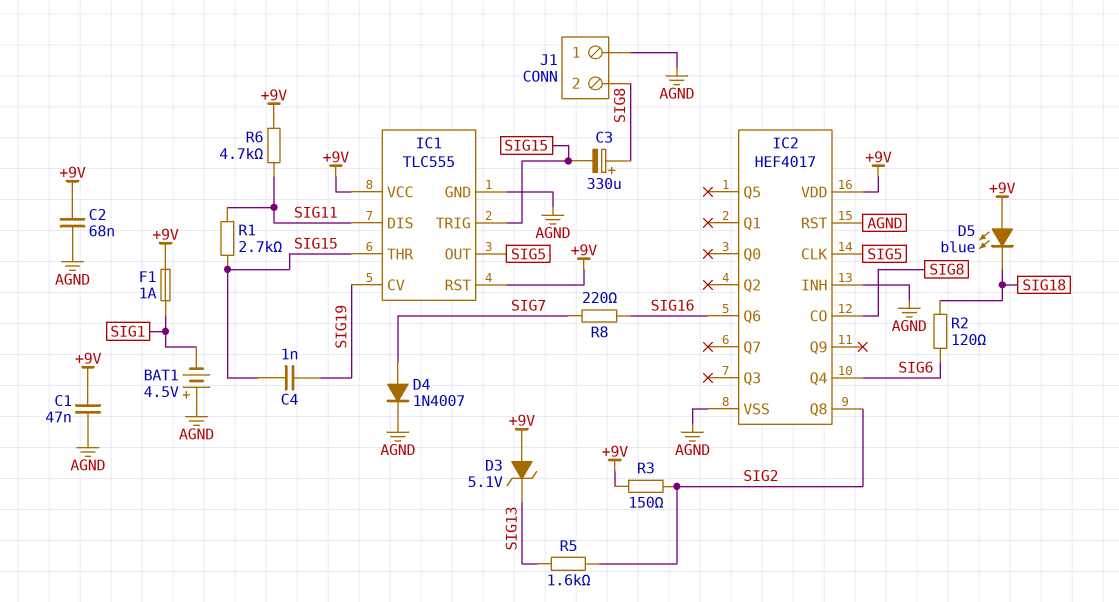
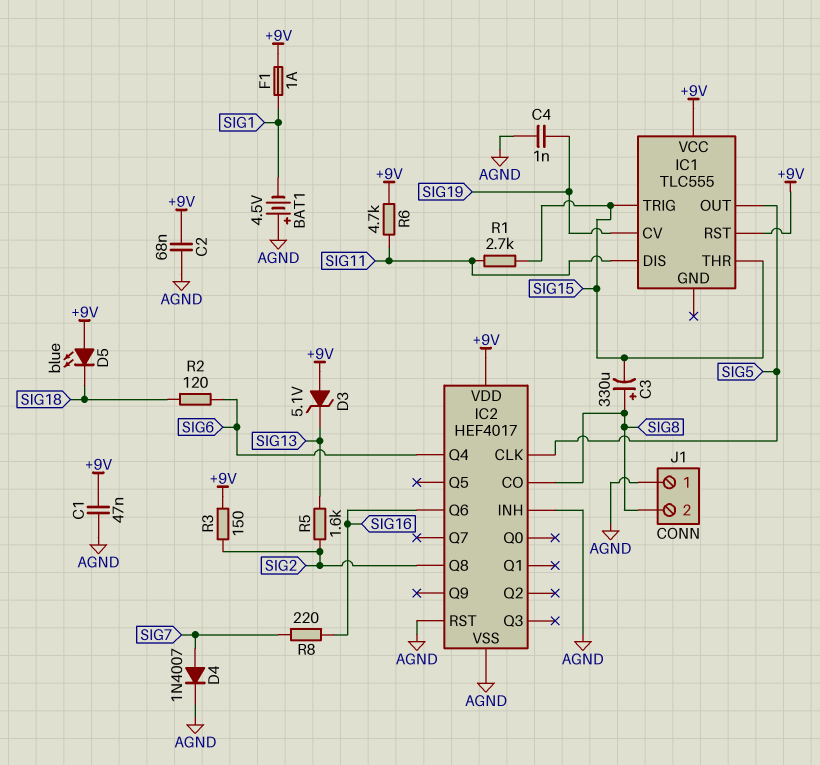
C4: 1nF (SIG15, SIG19) -> 1nF (AGND, SIG19)
IC1 pin GND: AGND -> none

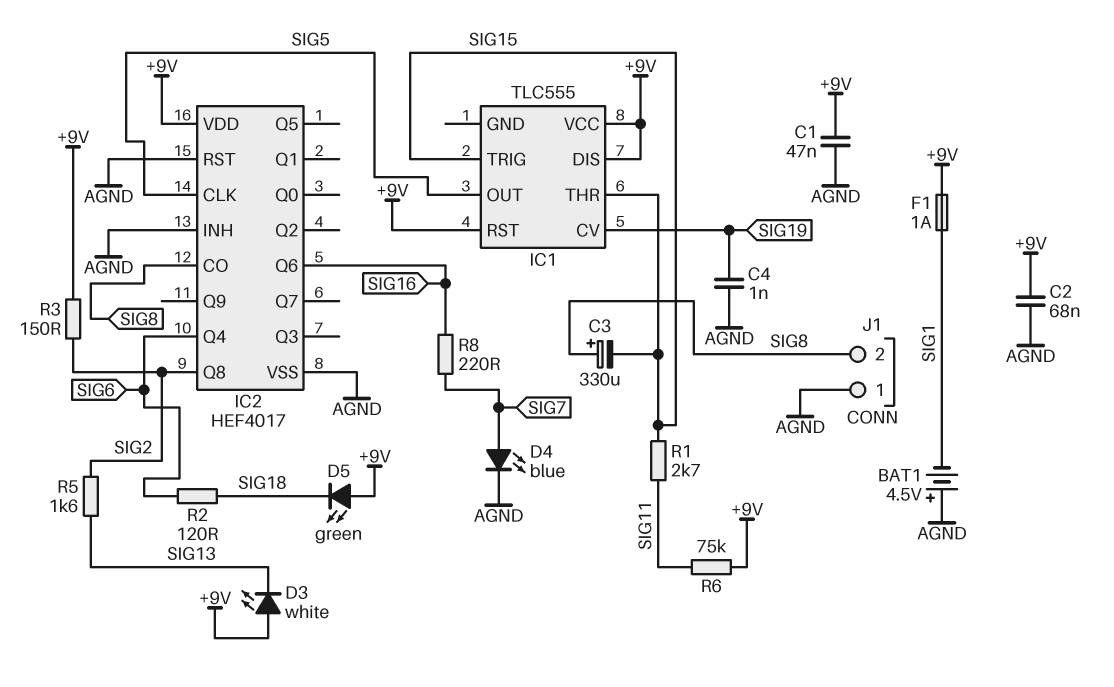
D3: zener 5.1V (A +9V, K SIG13) -> LED white (A +9V, K SIG13)
D4: diode 1N4007 (A SIG7, K AGND) -> LED blue (A SIG7, K AGND)
D5: LED blue (A +9V, K SIG18) -> LED green (A +9V, K SIG18)
IC1 pin DIS: SIG11 -> +9V
R6: 4.7k (+9V, SIG11) -> 75k (+9V, SIG11)

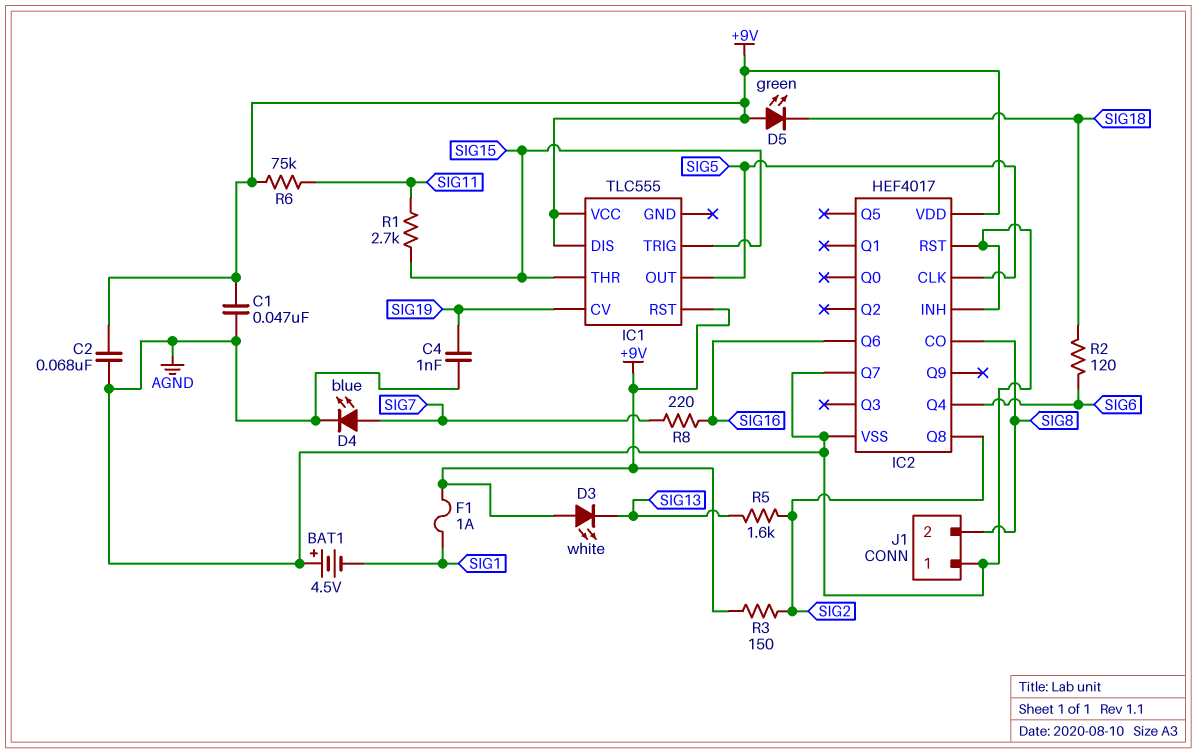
C3: 330uF (plus SIG8, minus SIG15) -> none
IC2 pin Q7: none -> AGND

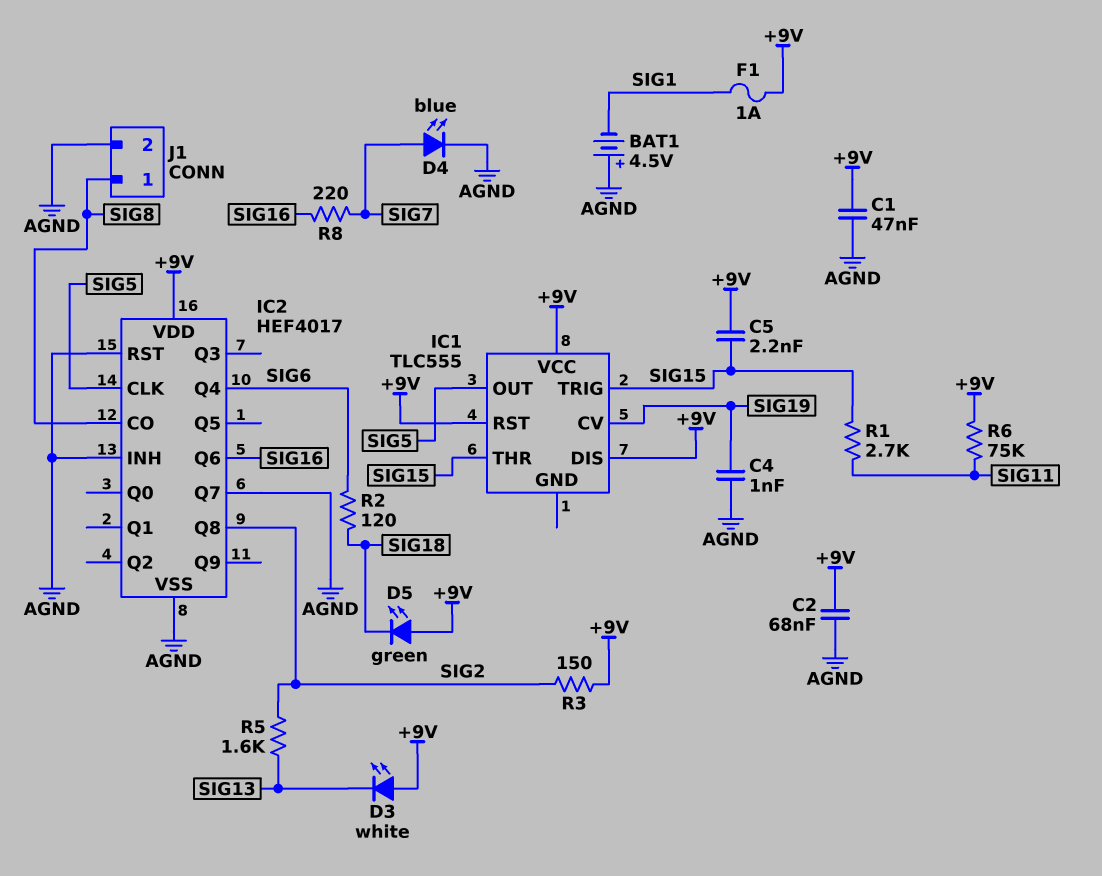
C5: none -> 2.2nF (+9V, SIG15)
J1 pin 1: AGND -> SIG8
J1 pin 2: SIG8 -> AGND

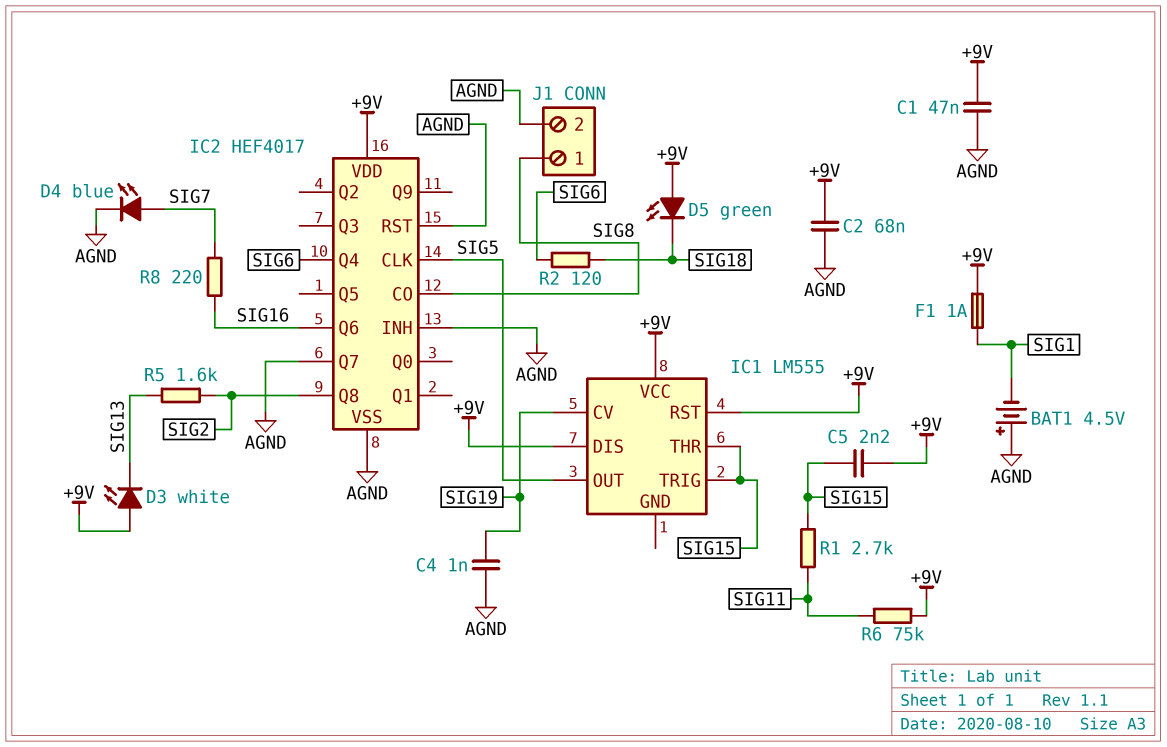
IC1: TLC555 -> LM555
R3: 150 (+9V, SIG2) -> none

